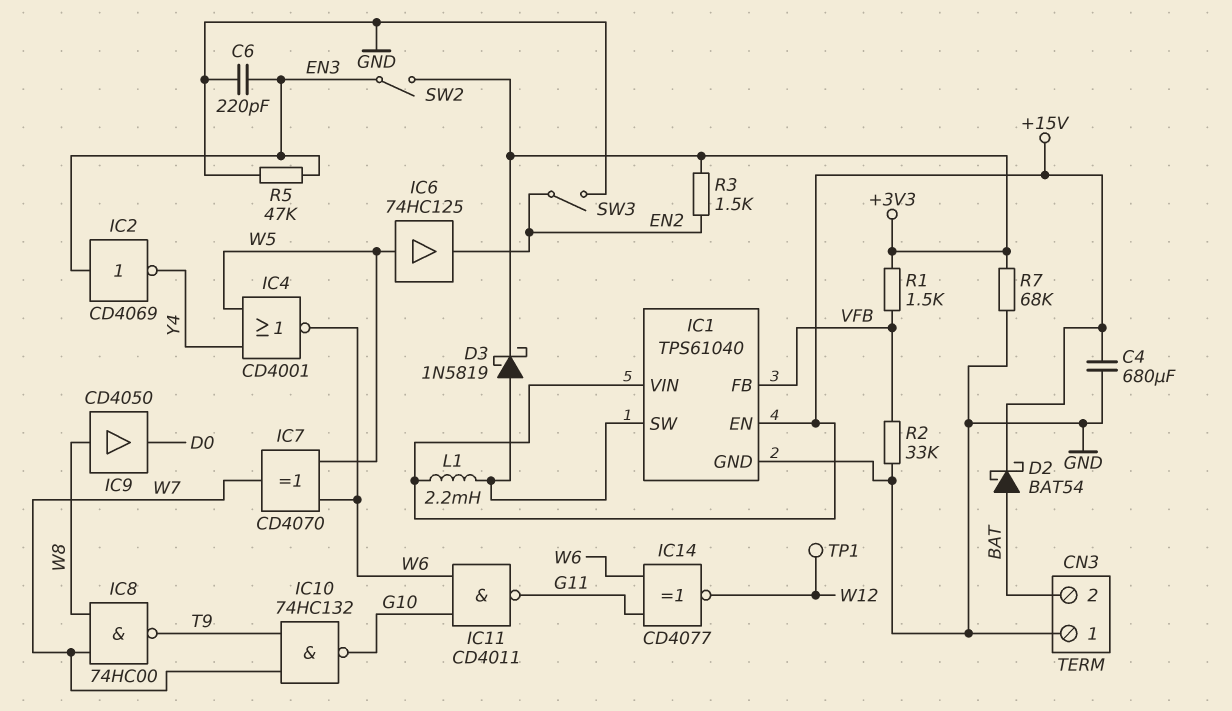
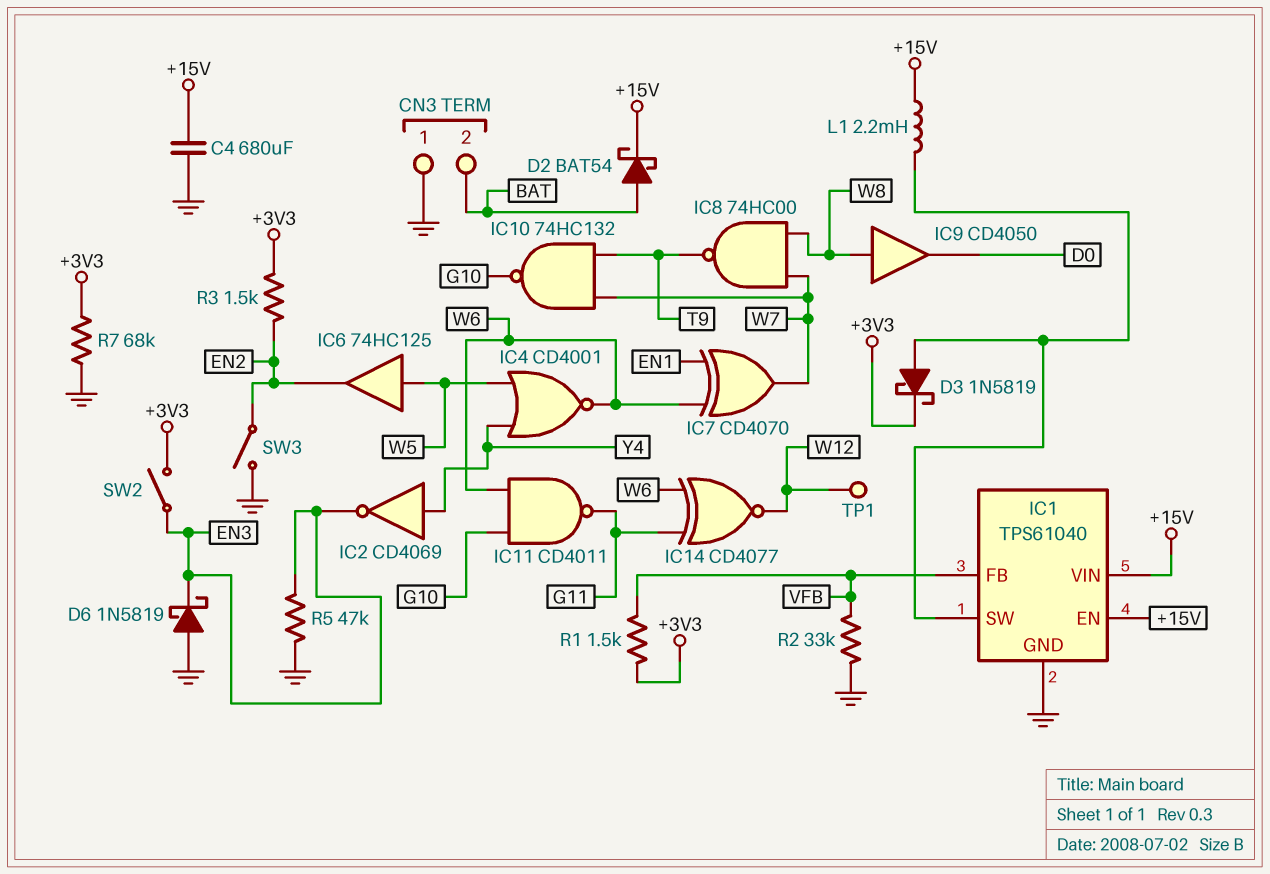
C6: 220pF (EN3, GND) -> none
D6: none -> schottky 1N5819 (A GND, K EN3)
IC2: NOT CD4069 (in EN3, out Y4) -> NOT CD4069 (in Y4, out EN3)
IC7: XOR CD4070 (in W5, in W6, out W7) -> XOR CD4070 (in EN1, in W6, out W7)

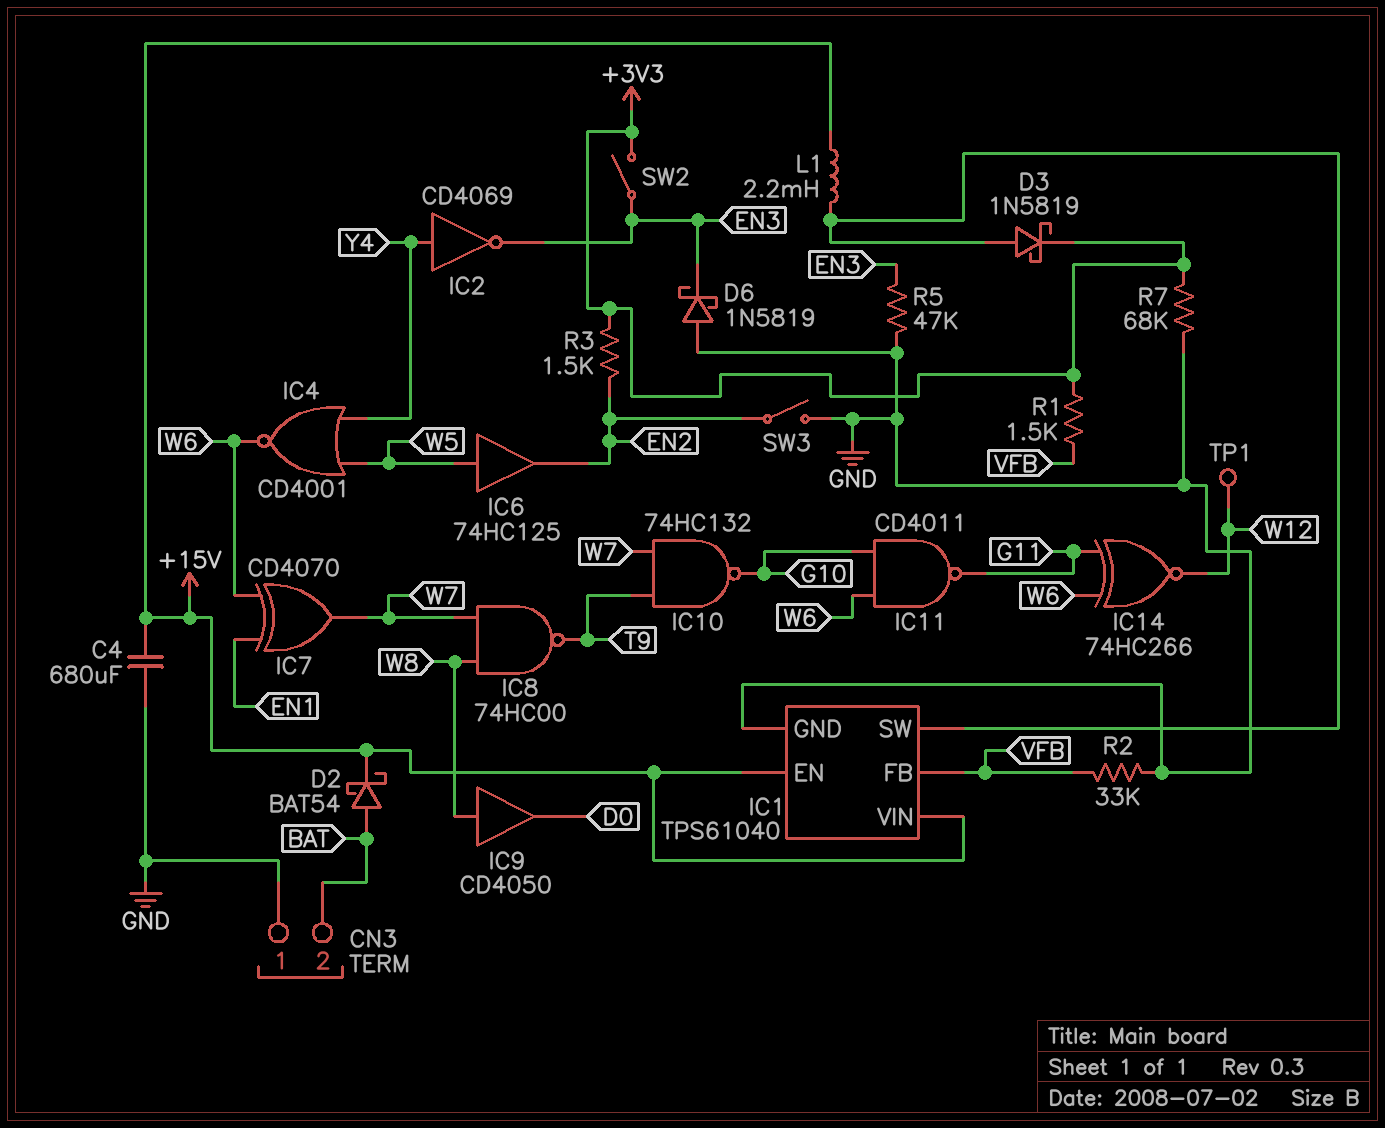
IC14: XNOR CD4077 (in G11, in W6, out W12) -> XNOR 74HC266 (in G11, in W6, out W12)

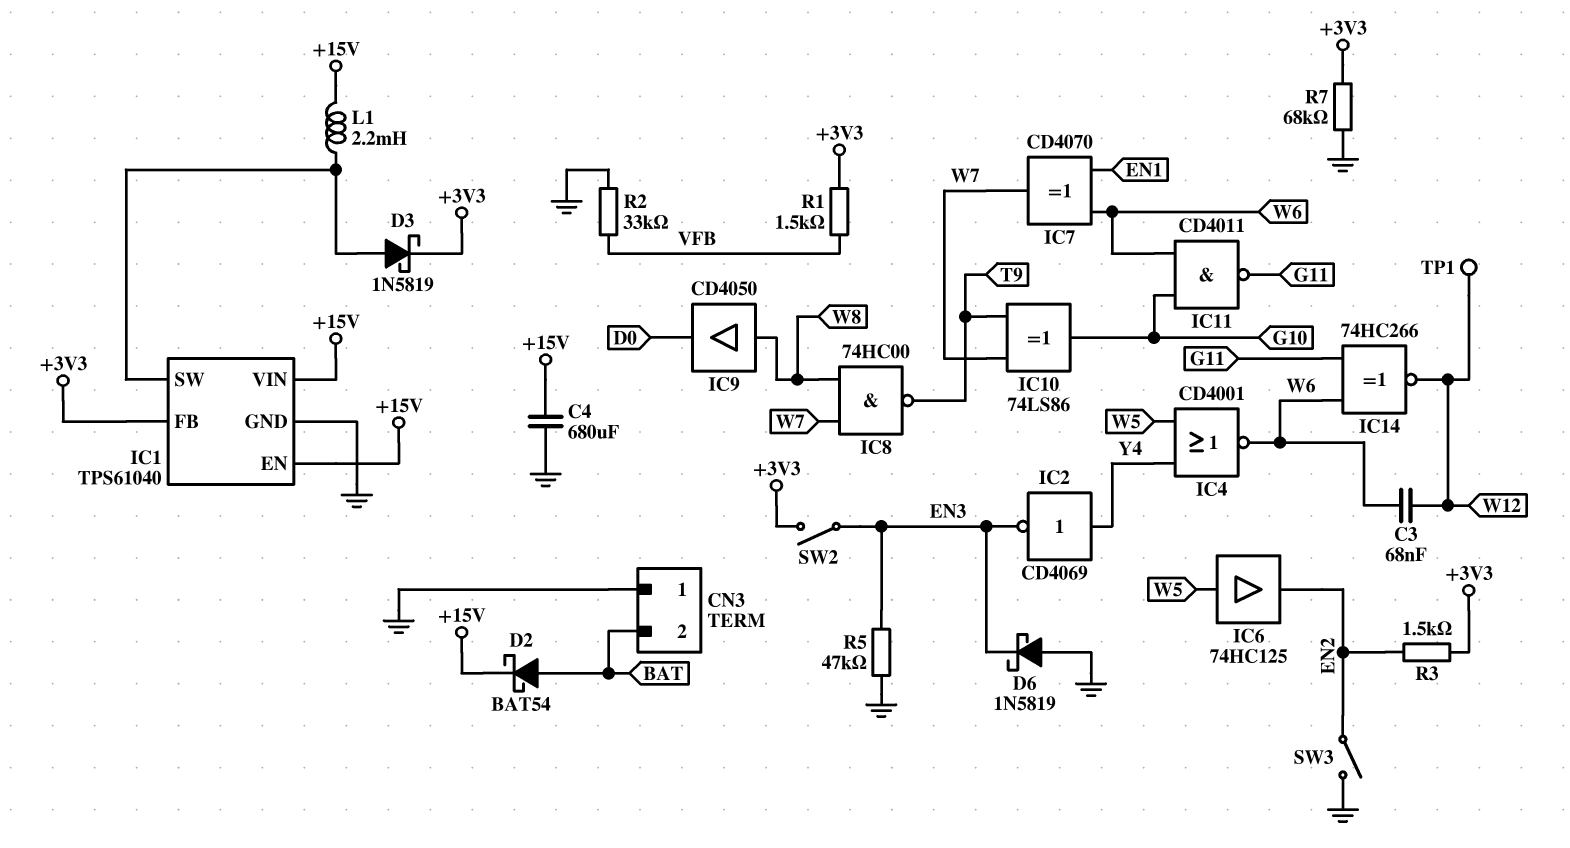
C3: none -> 68nF (W6, W12)
IC1 pin FB: VFB -> +3V3
IC10: NAND 74HC132 (in T9, in W7, out G10) -> XOR 74LS86 (in T9, in W7, out G10)

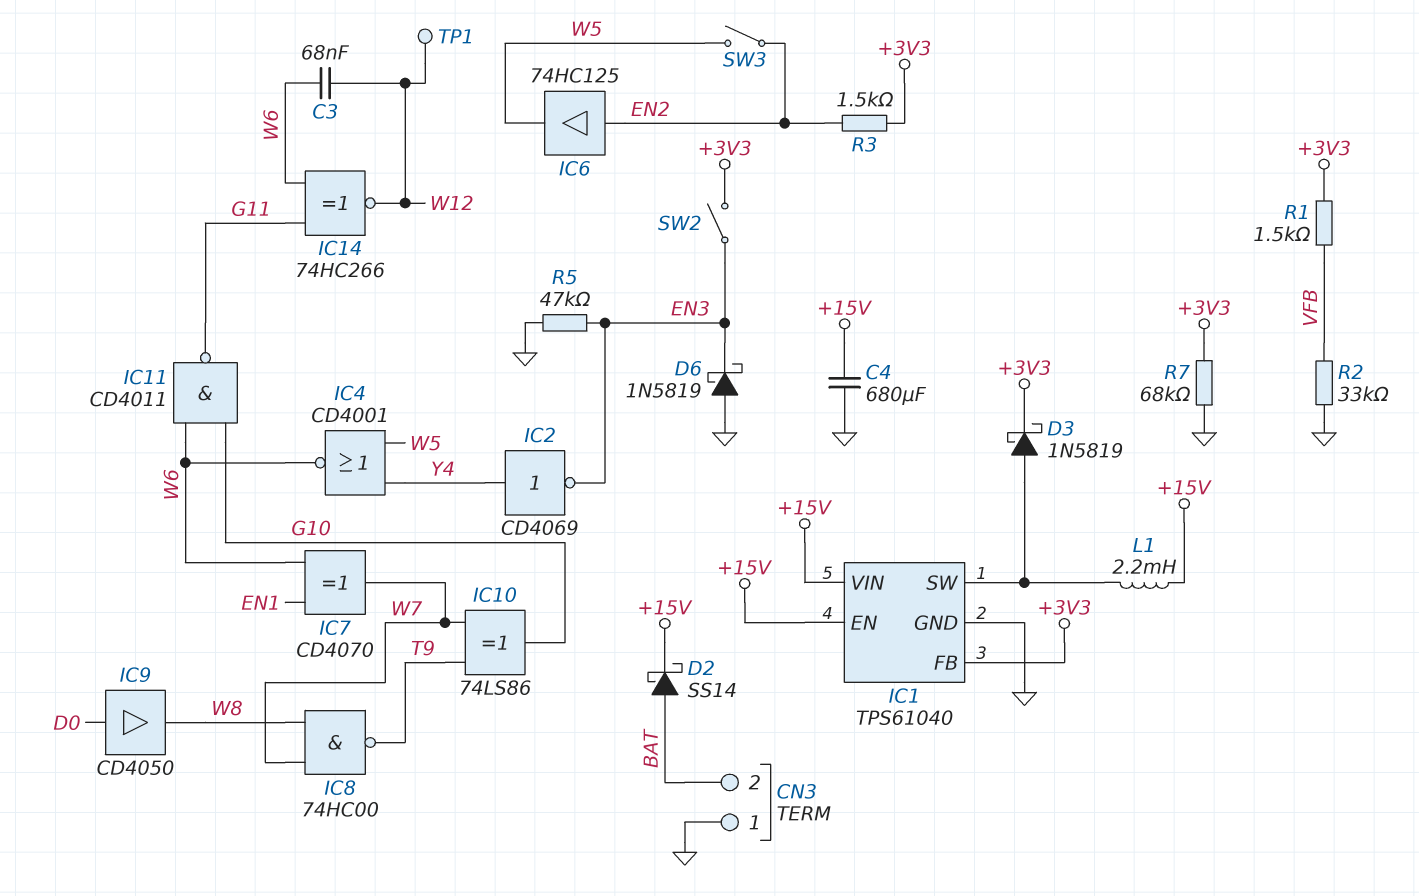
D2: schottky BAT54 (A BAT, K +15V) -> schottky SS14 (A BAT, K +15V)
IC6: buffer 74HC125 (in W5, out EN2) -> buffer 74HC125 (in EN2, out W5)
IC9: buffer CD4050 (in W8, out D0) -> buffer CD4050 (in D0, out W8)
SW3: switch (EN2, GND) -> switch (EN2, W5)

